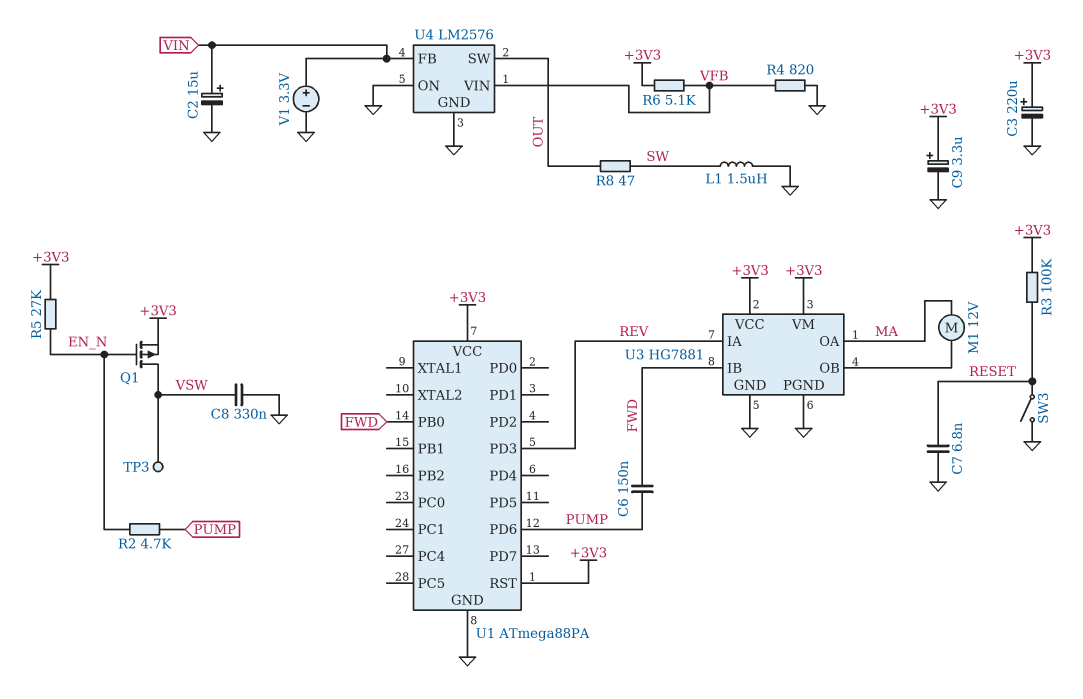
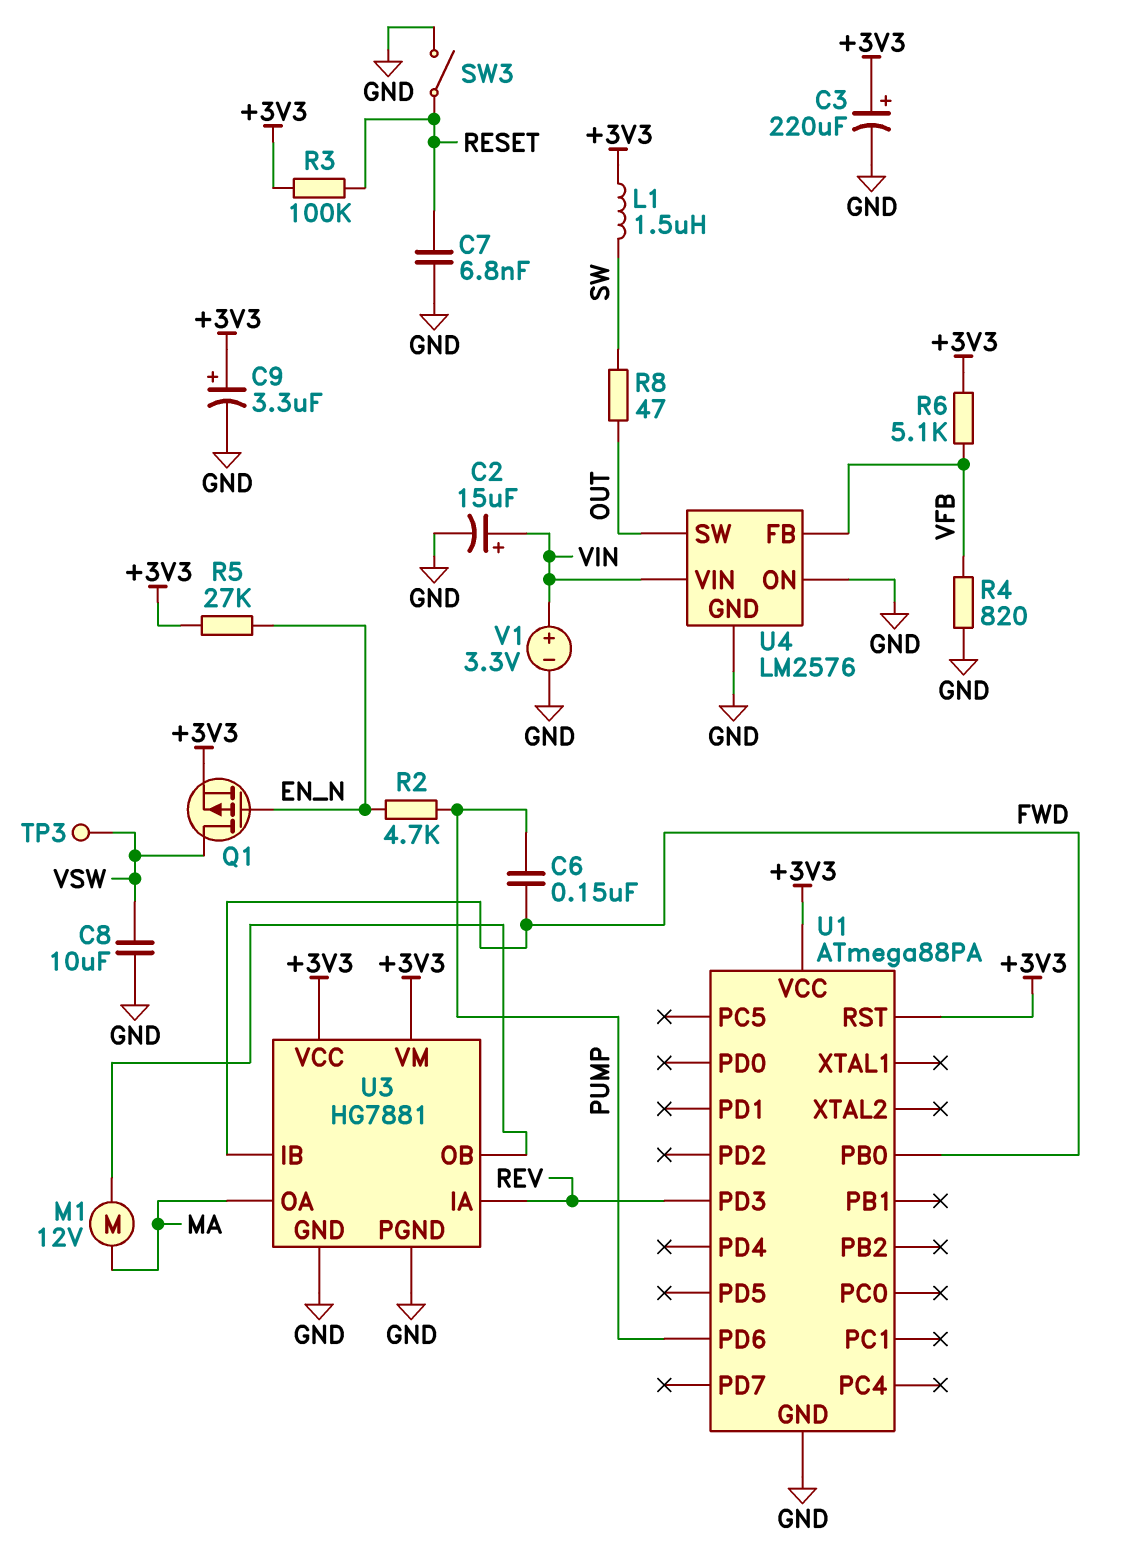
C8: 330nF (GND, VSW) -> 10uF (GND, VSW)
L1: 1.5uH (GND, SW) -> 1.5uH (+3V3, SW)
U4 pin FB: VIN -> VFB
U4 pin VIN: VFB -> VIN

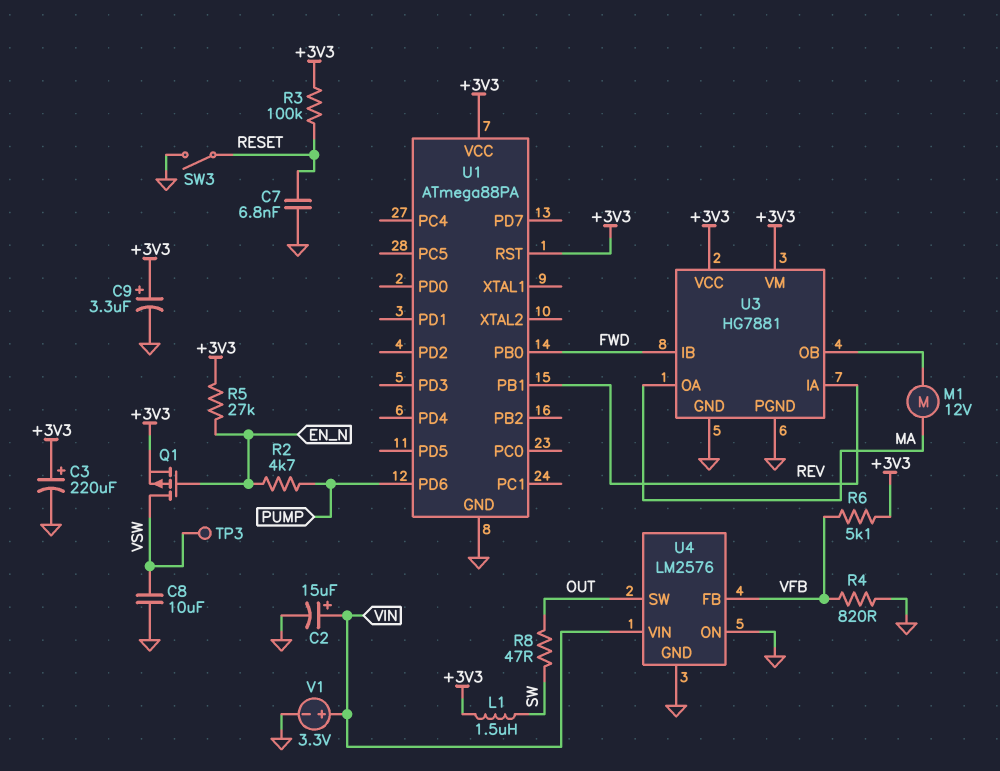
C6: 150nF (FWD, PUMP) -> none
U1 pin PB1: none -> REV
U1 pin PD3: REV -> none

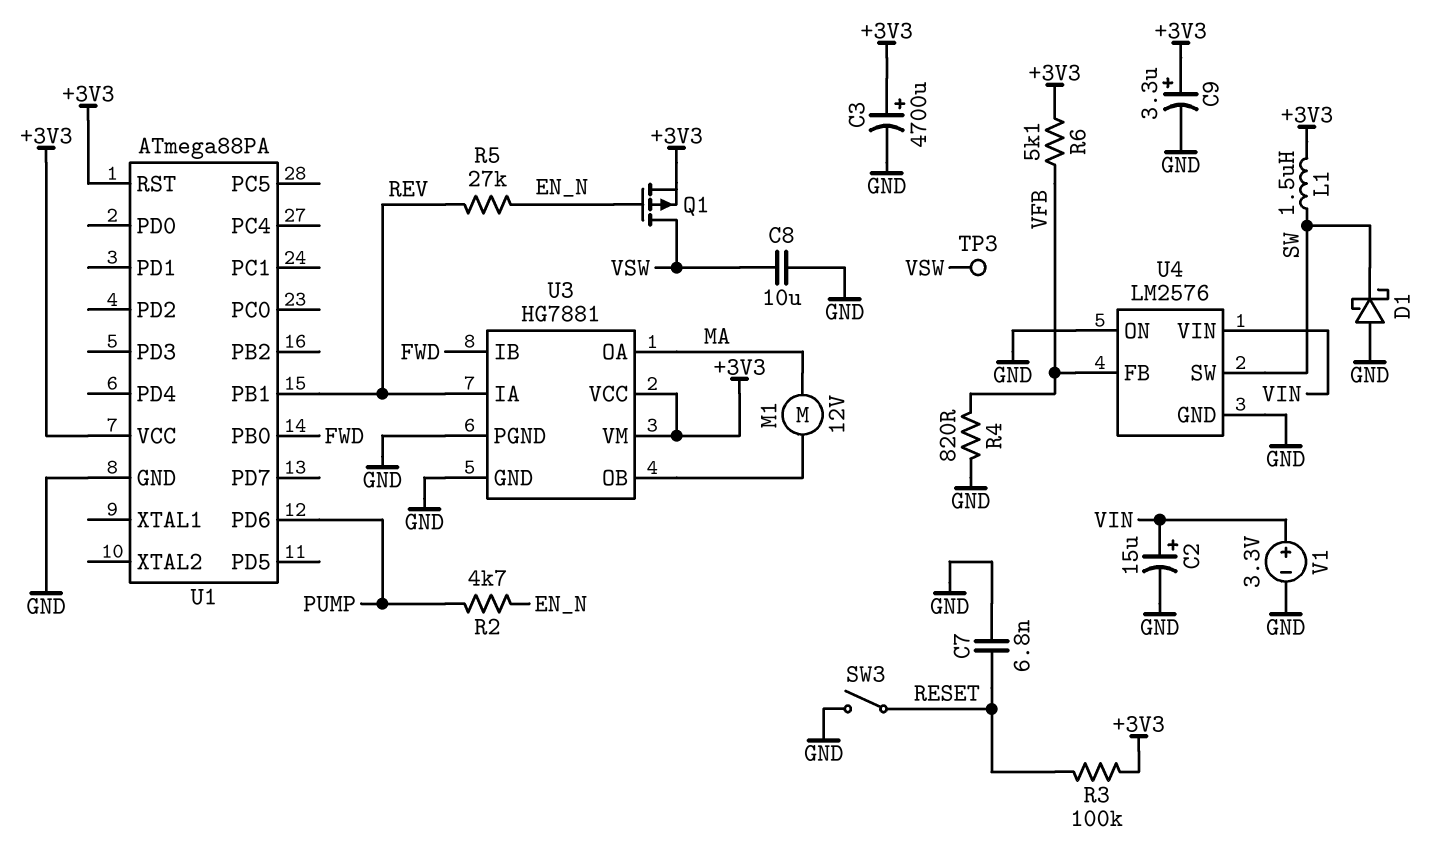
C3: 220uF (plus +3V3, minus GND) -> 4700uF (plus +3V3, minus GND)
D1: none -> schottky (A GND, K SW)
R5: 27k (+3V3, EN_N) -> 27k (EN_N, REV)
R8: 47 (OUT, SW) -> none
U4 pin SW: OUT -> SW

